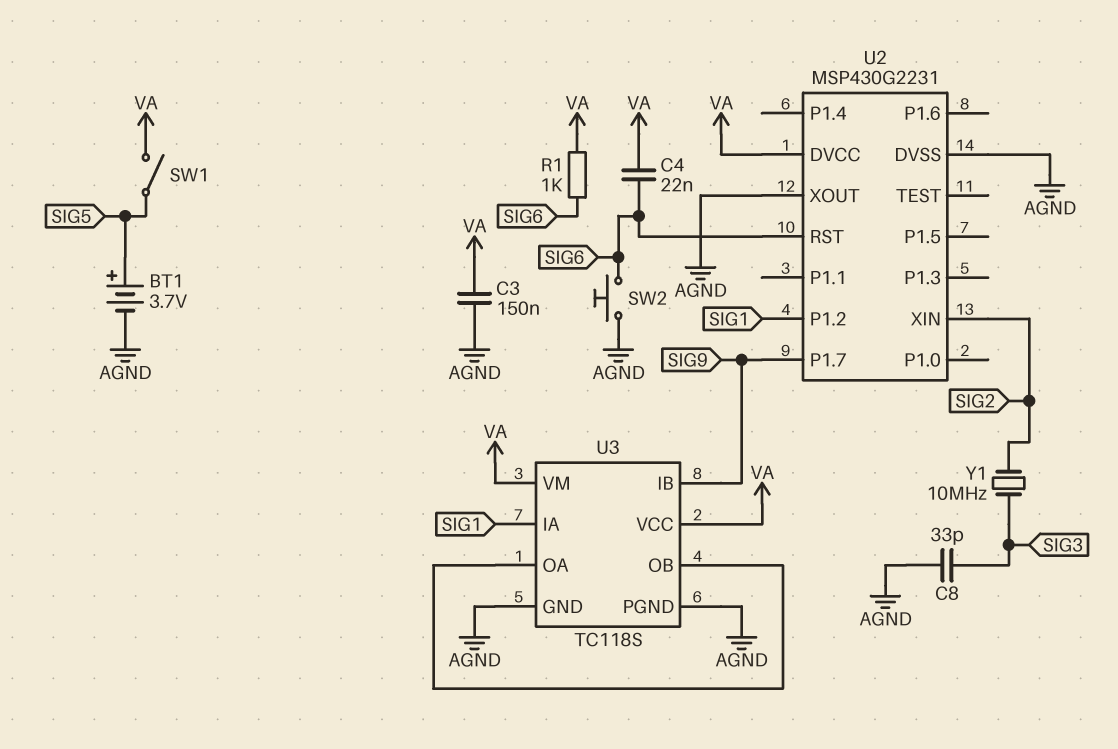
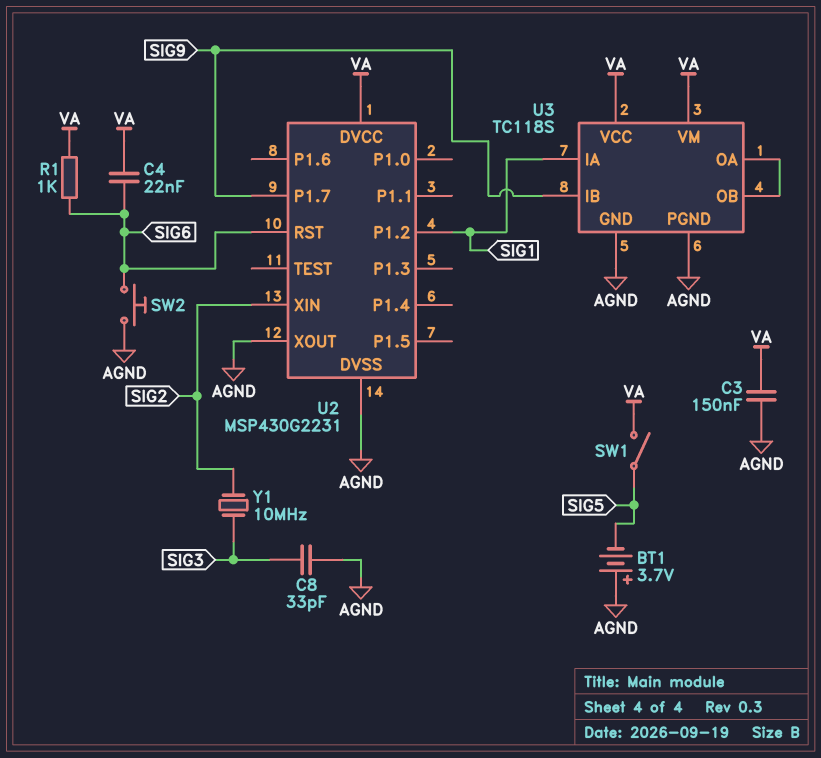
BT1: 3.7V (plus SIG5, minus AGND) -> 3.7V (plus AGND, minus SIG5)

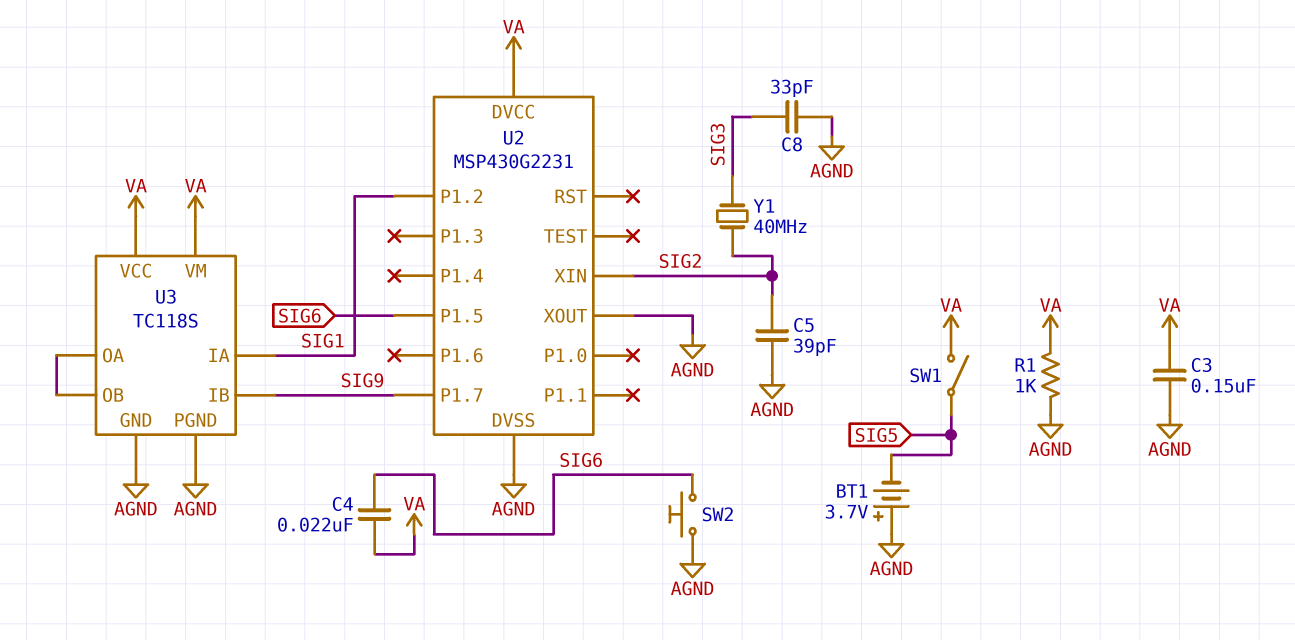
C5: none -> 39pF (AGND, SIG2)
R1: 1k (SIG6, VA) -> 1k (AGND, VA)
U2 pin P1.5: none -> SIG6
U2 pin RST: SIG6 -> none
Y1: 10MHz (SIG2, SIG3) -> 40MHz (SIG2, SIG3)

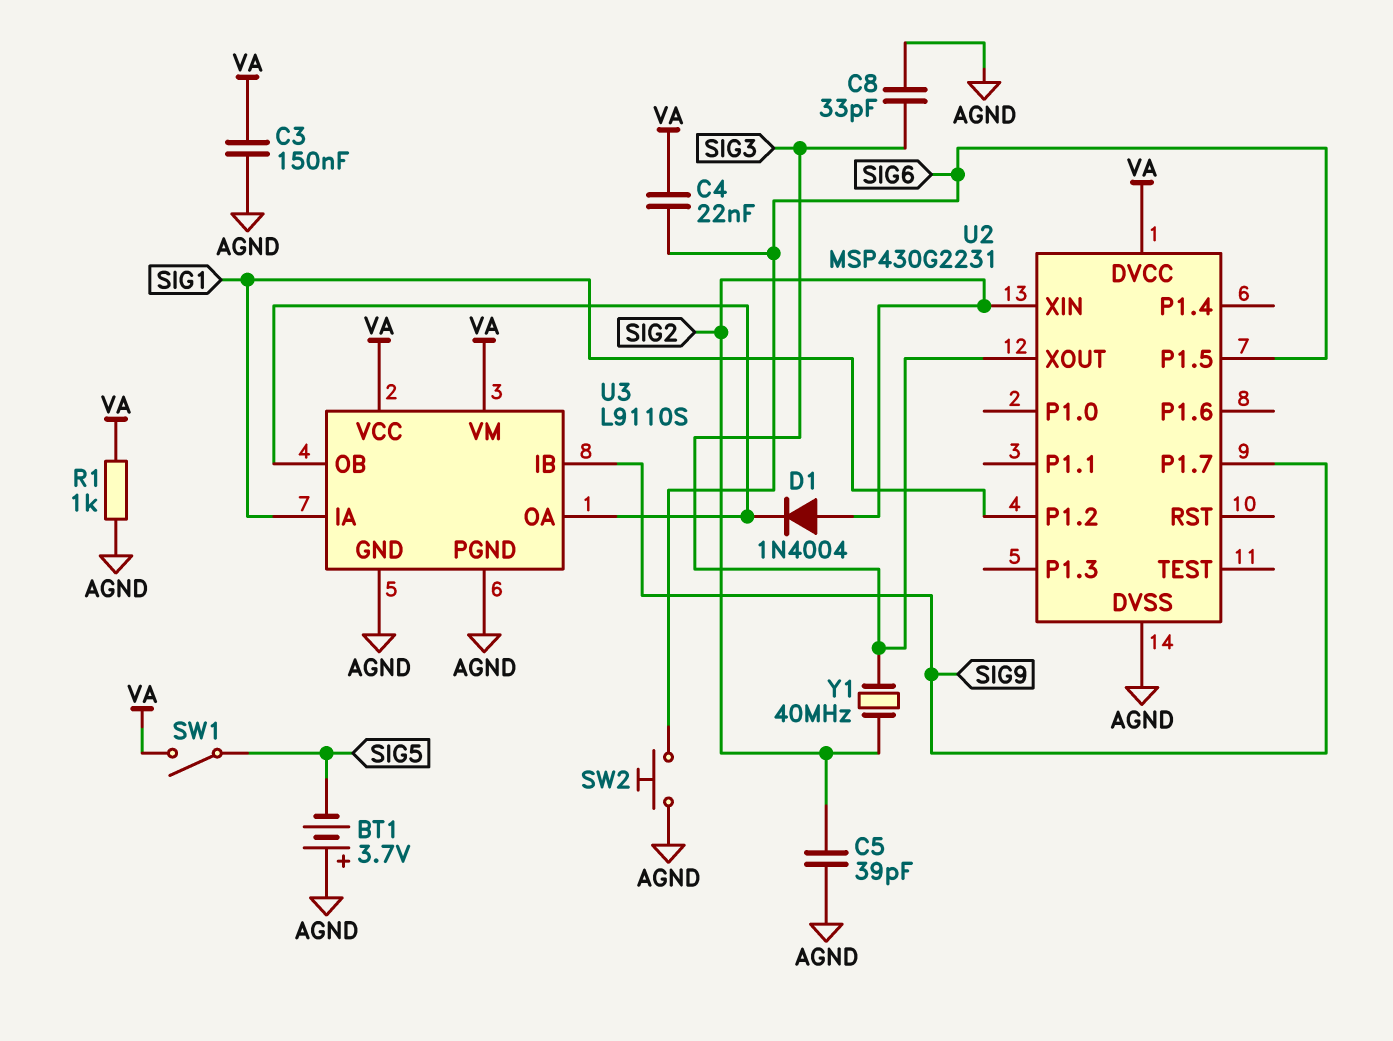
D1: none -> diode 1N4004 (A SIG2, K U3/OA)
U2 pin XOUT: AGND -> SIG3
U3: TC118S -> L9110S

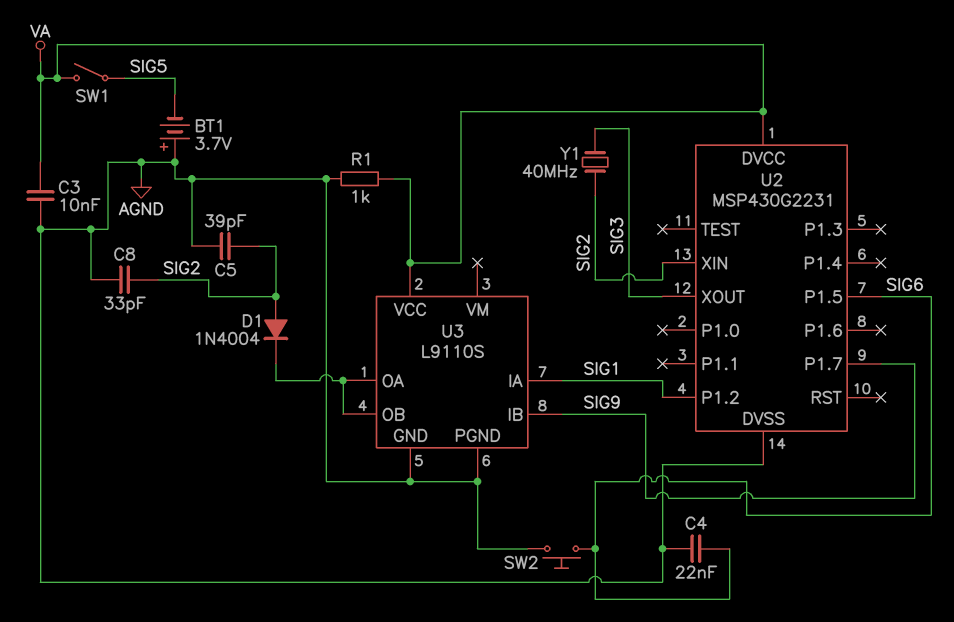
C3: 150nF (AGND, VA) -> 10nF (AGND, VA)
C4: 22nF (SIG6, VA) -> 22nF (AGND, SIG6)
C8: 33pF (AGND, SIG3) -> 33pF (AGND, SIG2)
U3 pin VM: VA -> none

